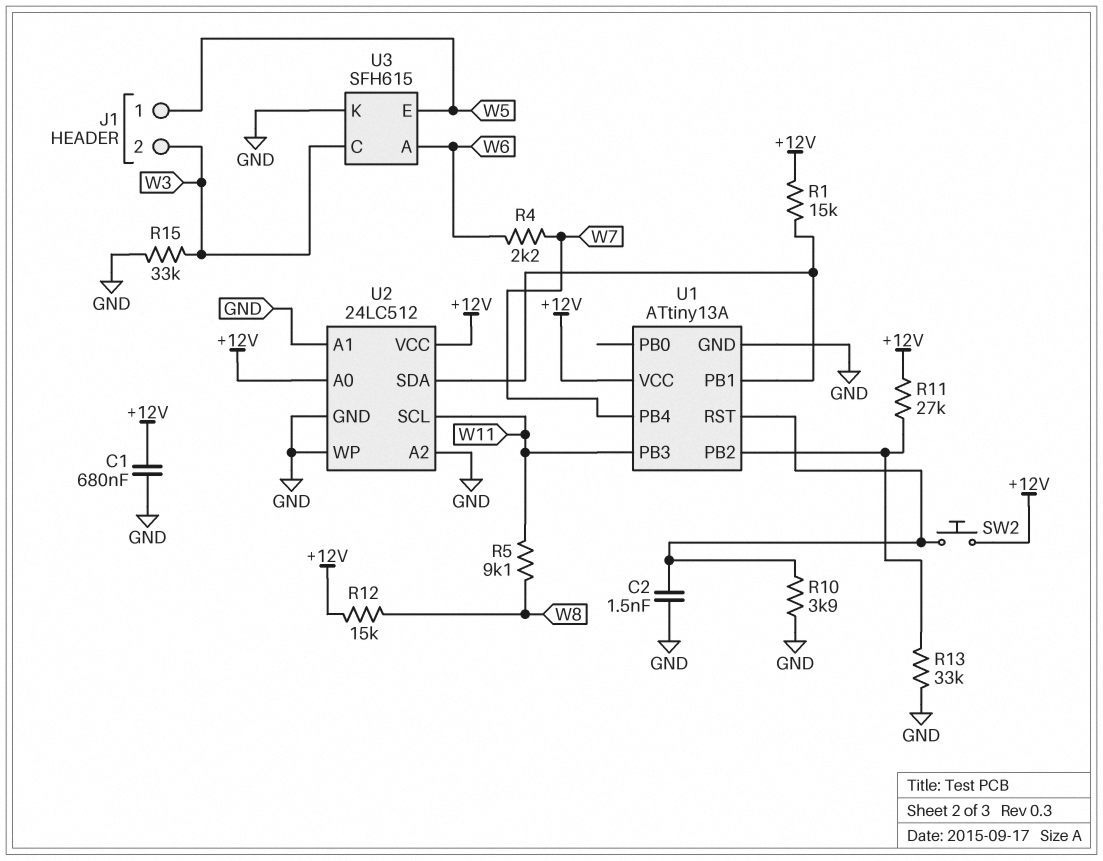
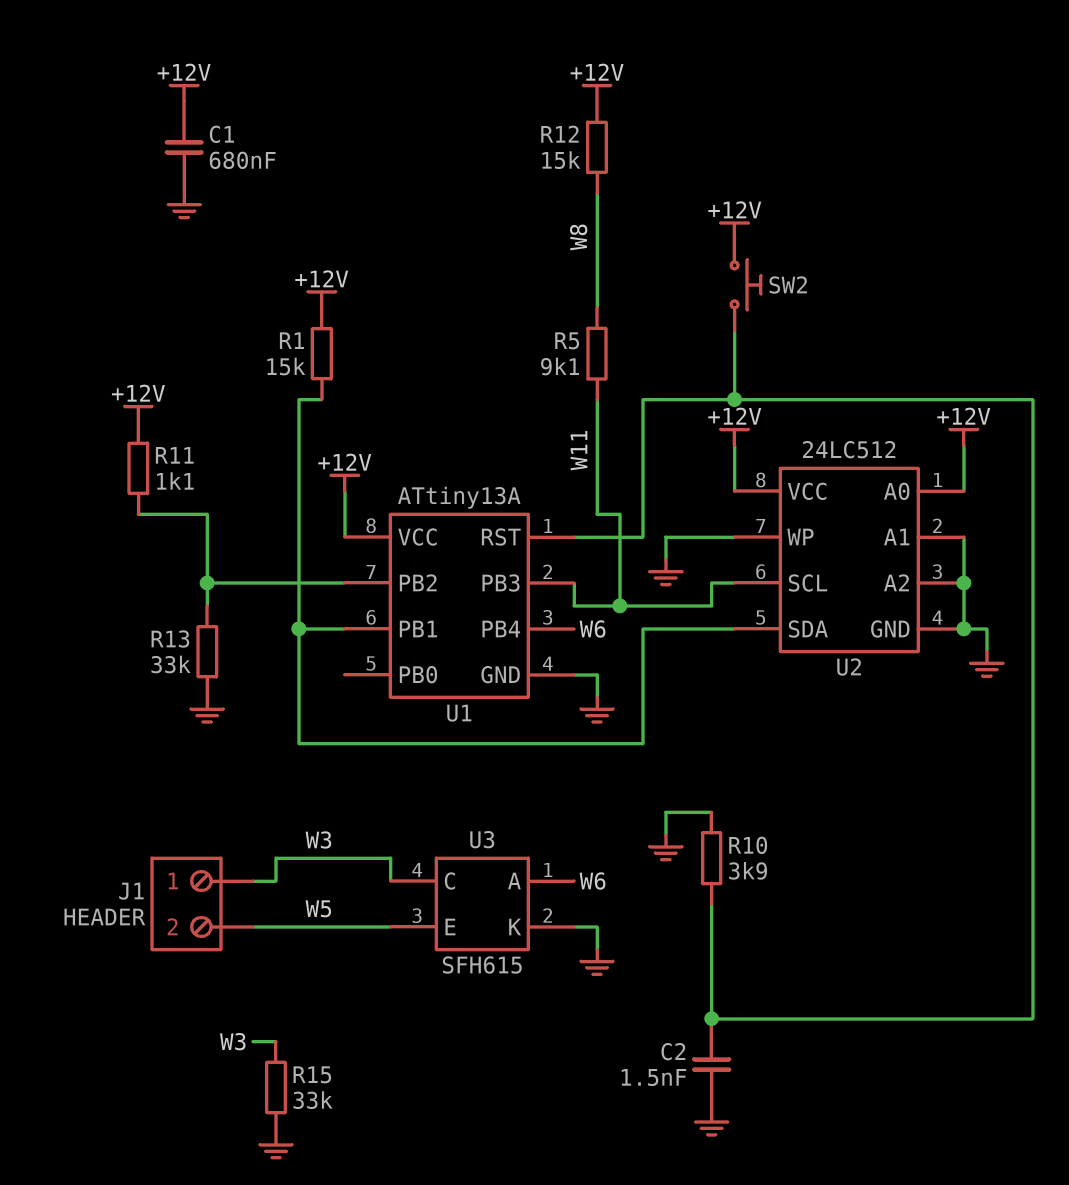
J1 pin 1: W5 -> W3
J1 pin 2: W3 -> W5
R4: 2.2k (W6, W7) -> none
R11: 27k (+12V, U1/PB2) -> 1.1k (+12V, U1/PB2)
U1 pin PB4: W7 -> W6

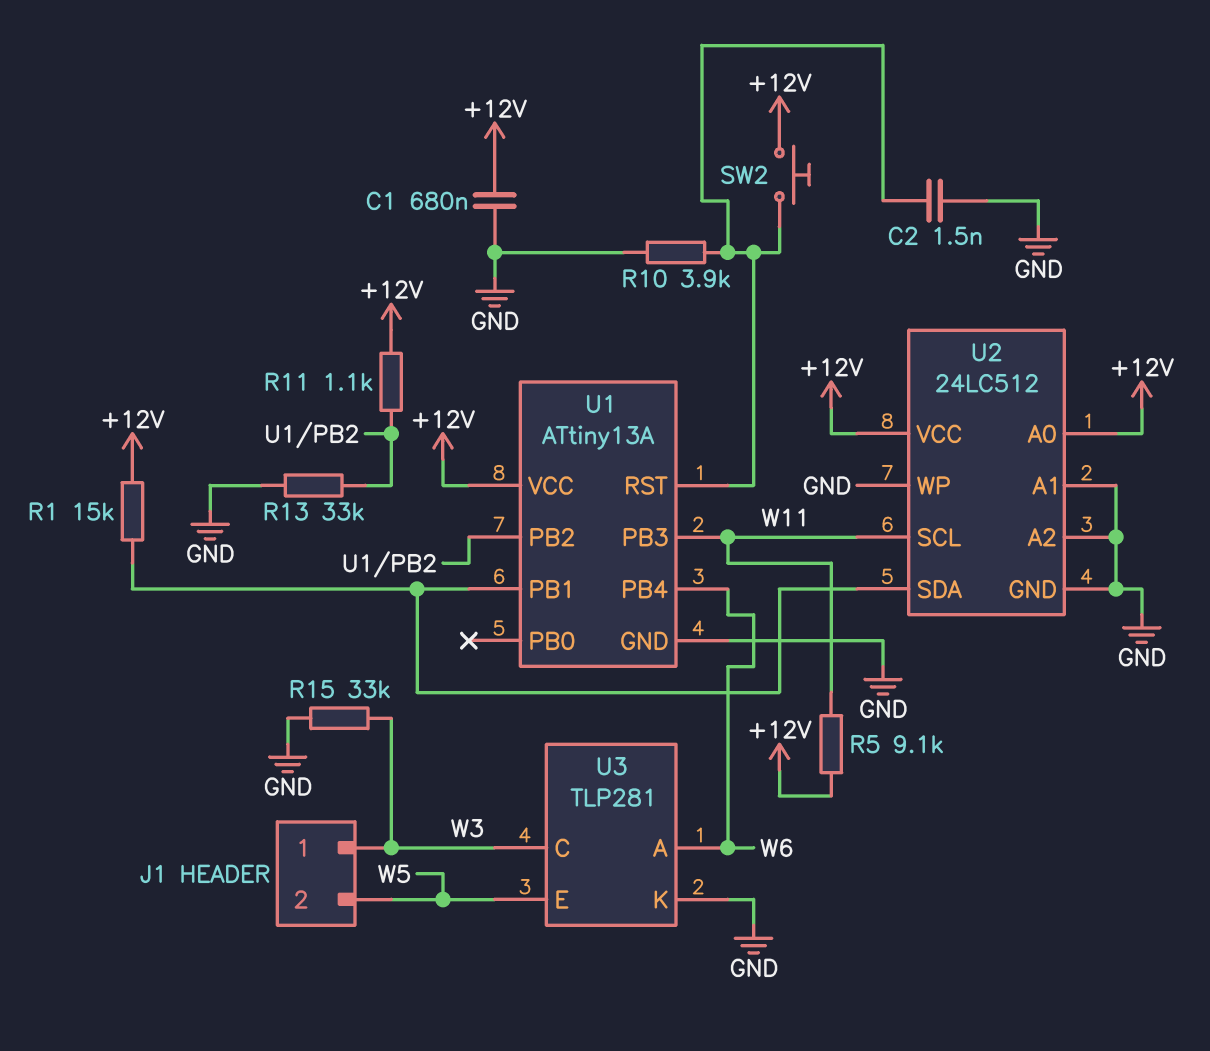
R5: 9.1k (W8, W11) -> 9.1k (+12V, W11)
R12: 15k (+12V, W8) -> none
U3: SFH615 -> TLP281

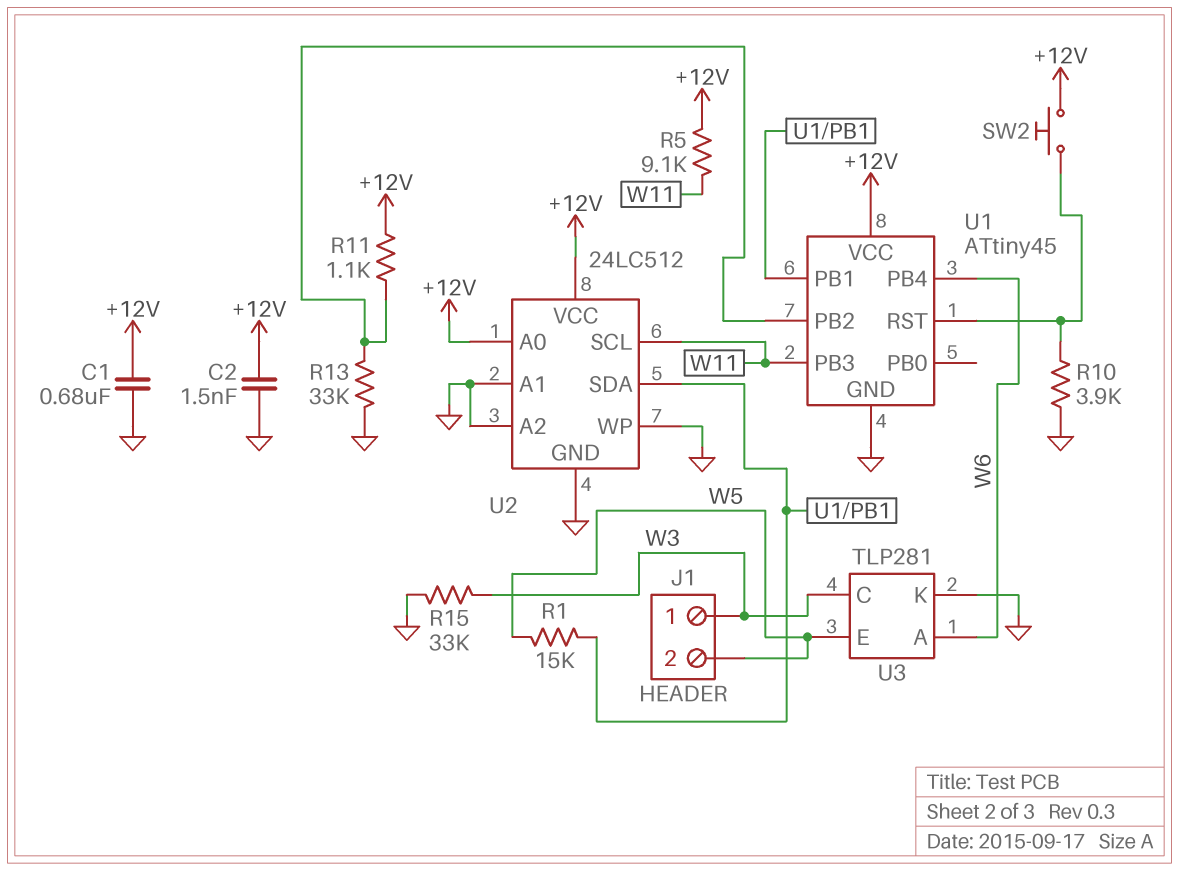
C2: 1.5nF (GND, U1/RST) -> 1.5nF (+12V, GND)
R1: 15k (+12V, U1/PB1) -> 15k (U1/PB1, W5)
U1: ATtiny13A -> ATtiny45

